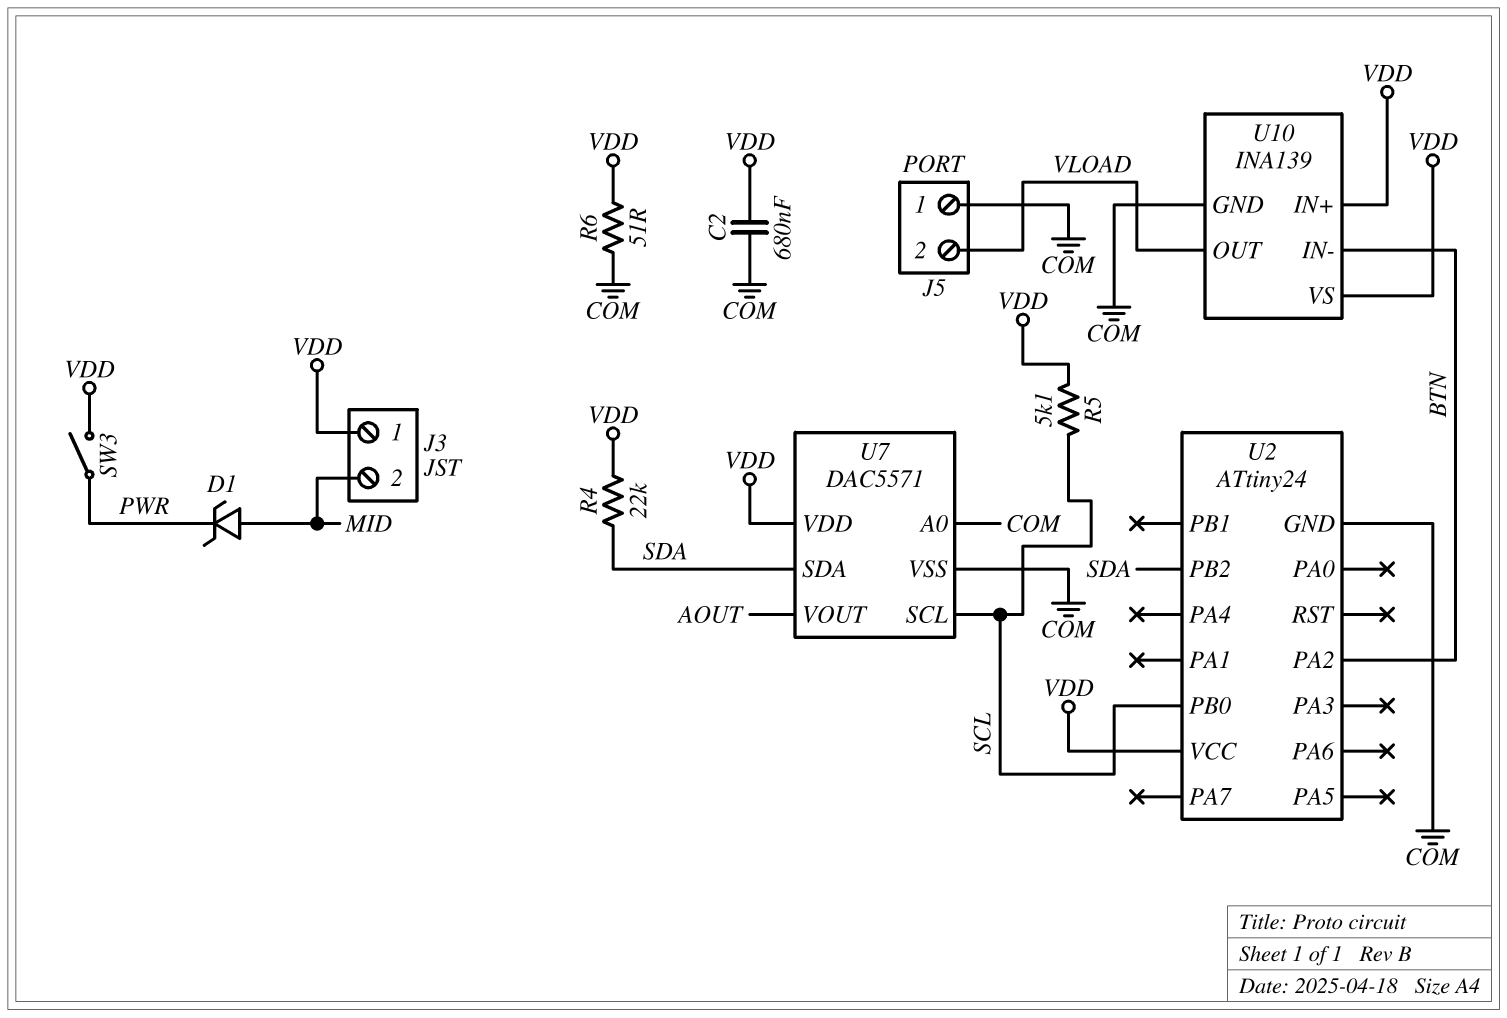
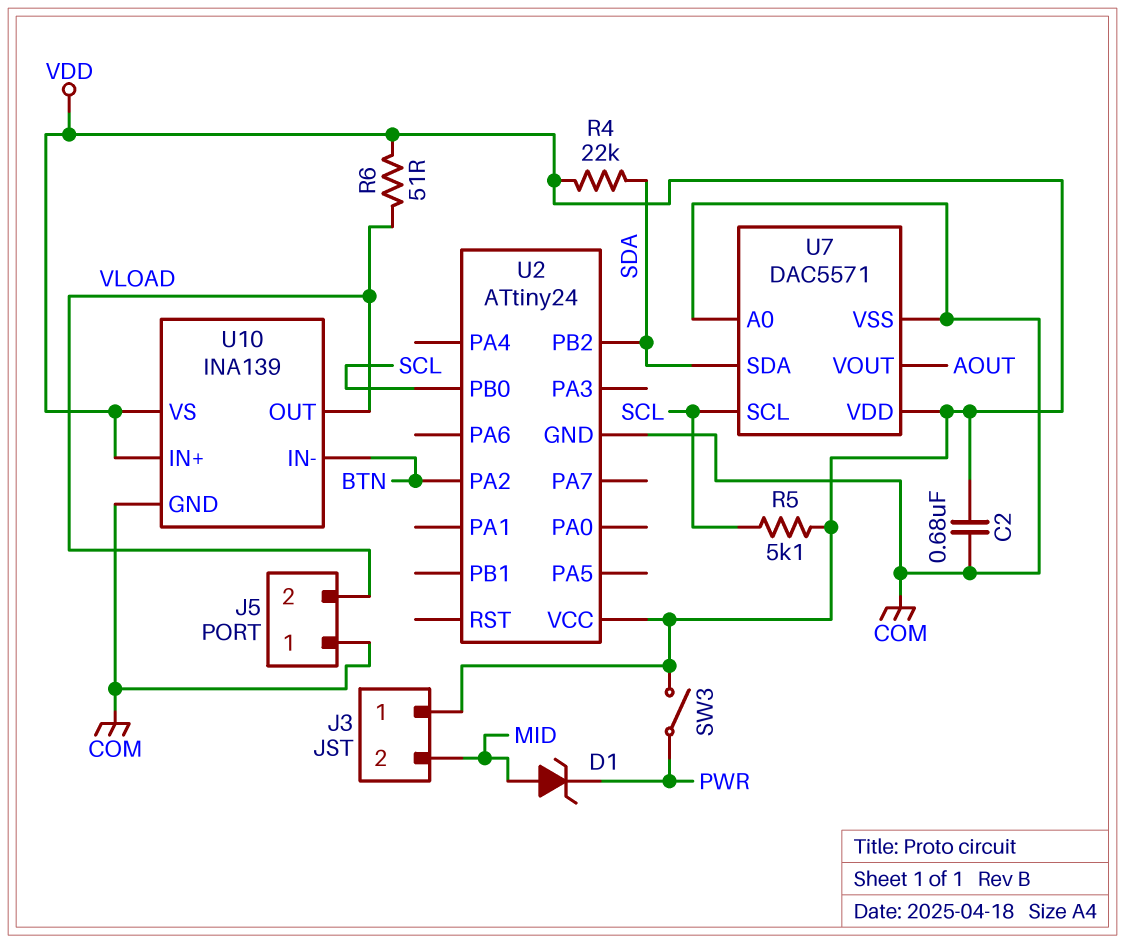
R6: 51 (COM, VDD) -> 51 (VDD, VLOAD)

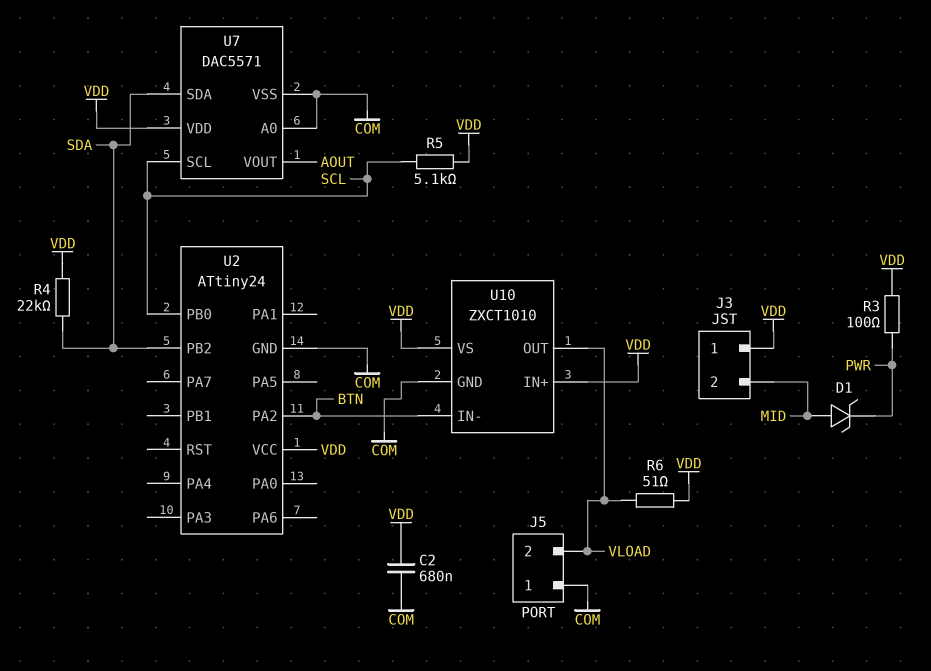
R3: none -> 100 (PWR, VDD)
SW3: switch (PWR, VDD) -> none
U10: INA139 -> ZXCT1010

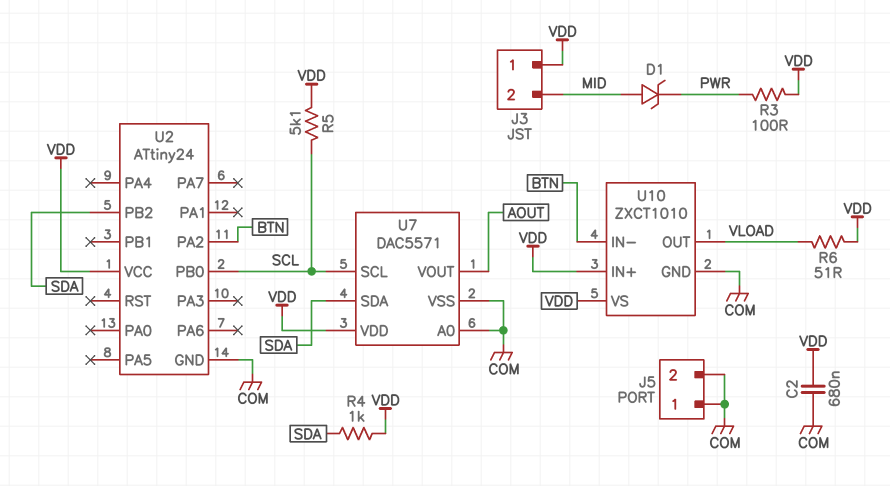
J5 pin 2: VLOAD -> COM
R4: 22k (SDA, VDD) -> 1k (SDA, VDD)

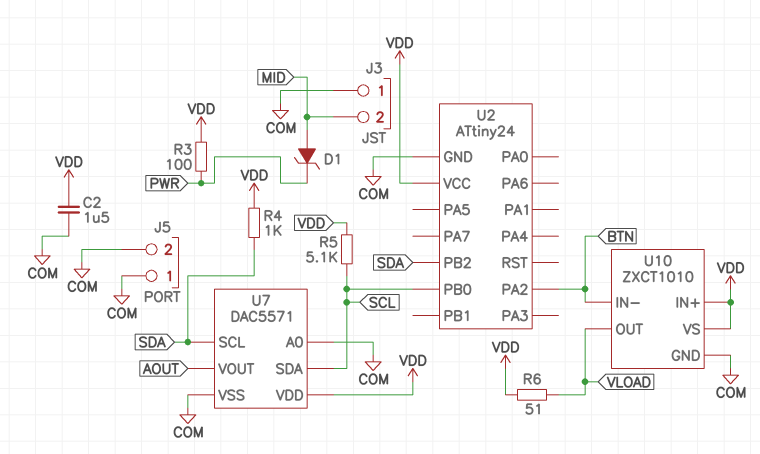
C2: 680nF (COM, VDD) -> 1.5uF (COM, VDD)
J3 pin 1: VDD -> COM
U7 pin SCL: SCL -> SDA
U7 pin SDA: SDA -> SCL

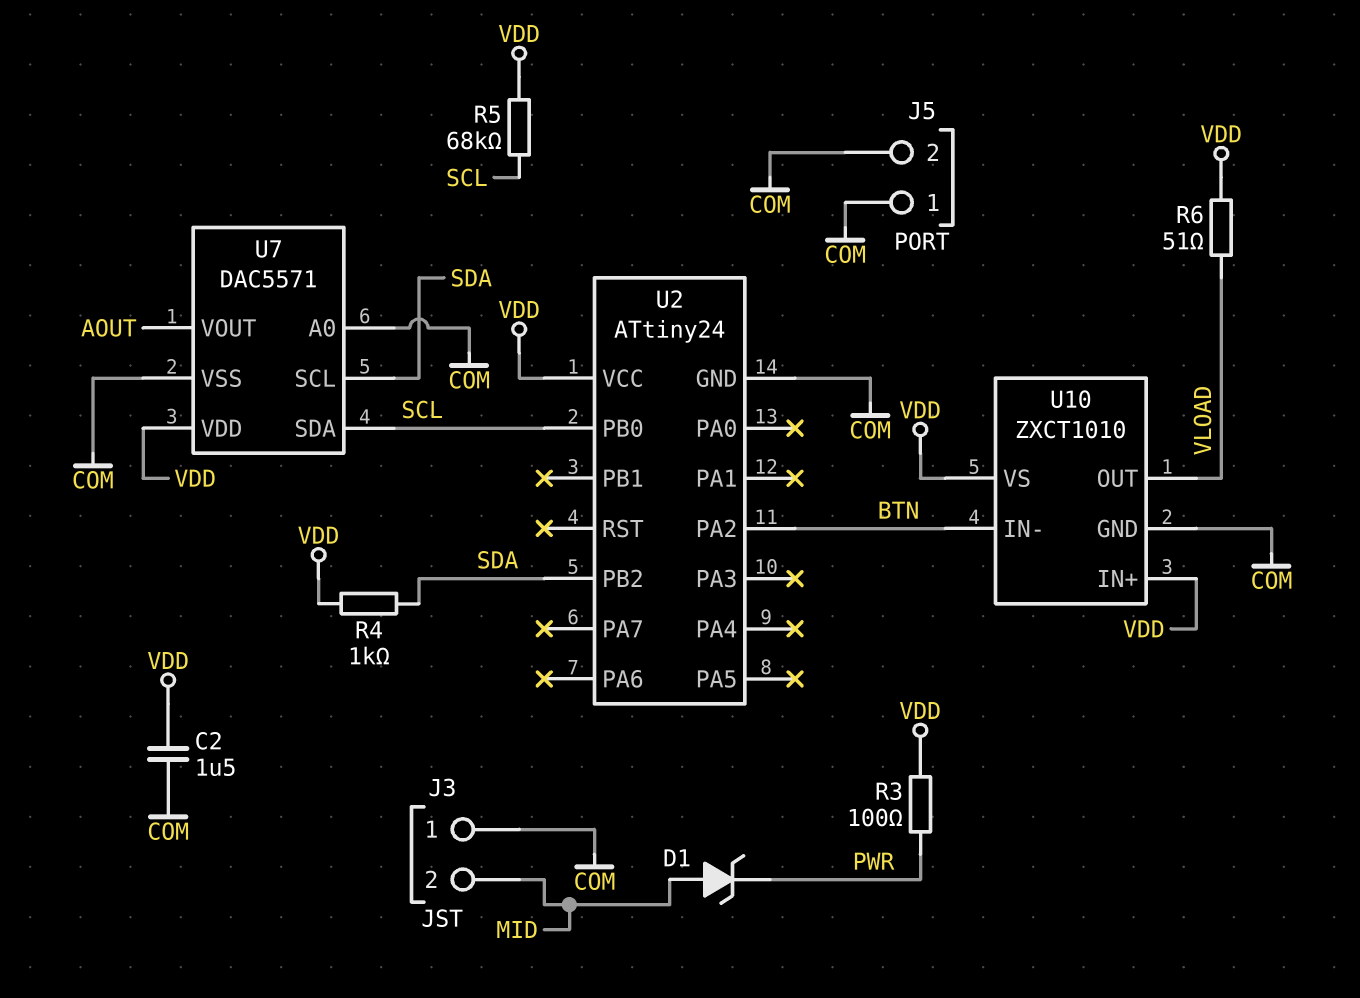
R5: 5.1k (SCL, VDD) -> 68k (SCL, VDD)

